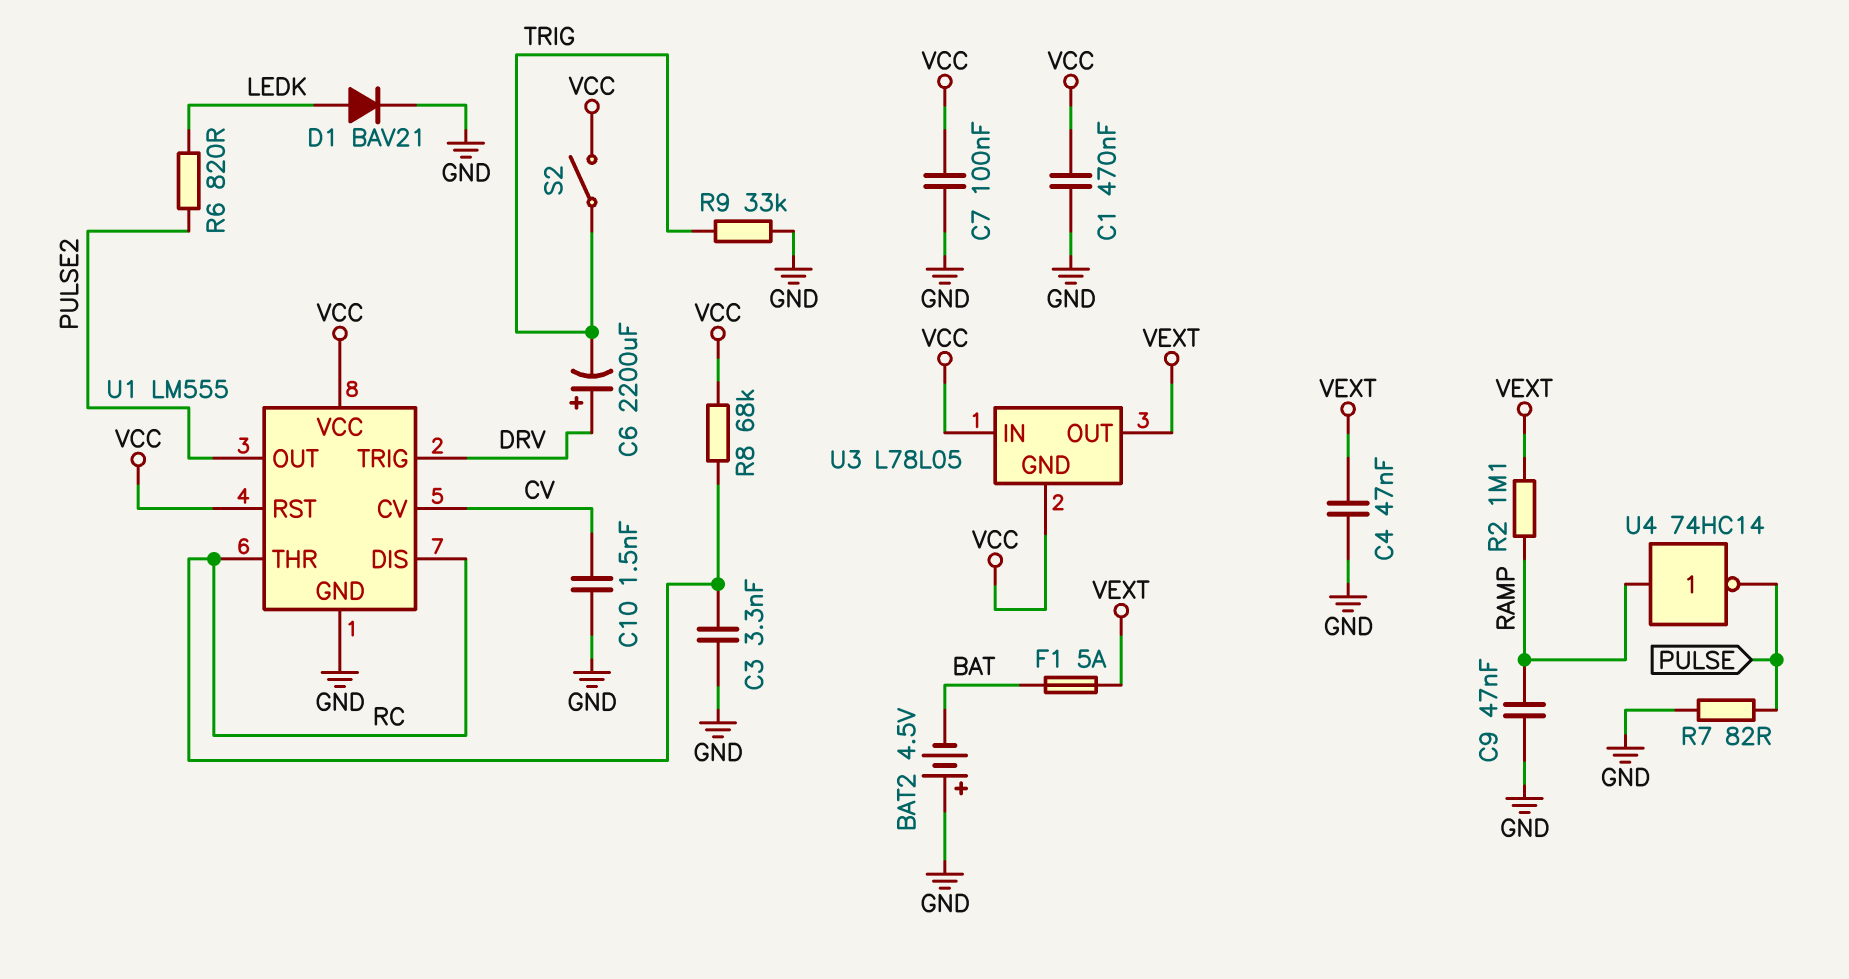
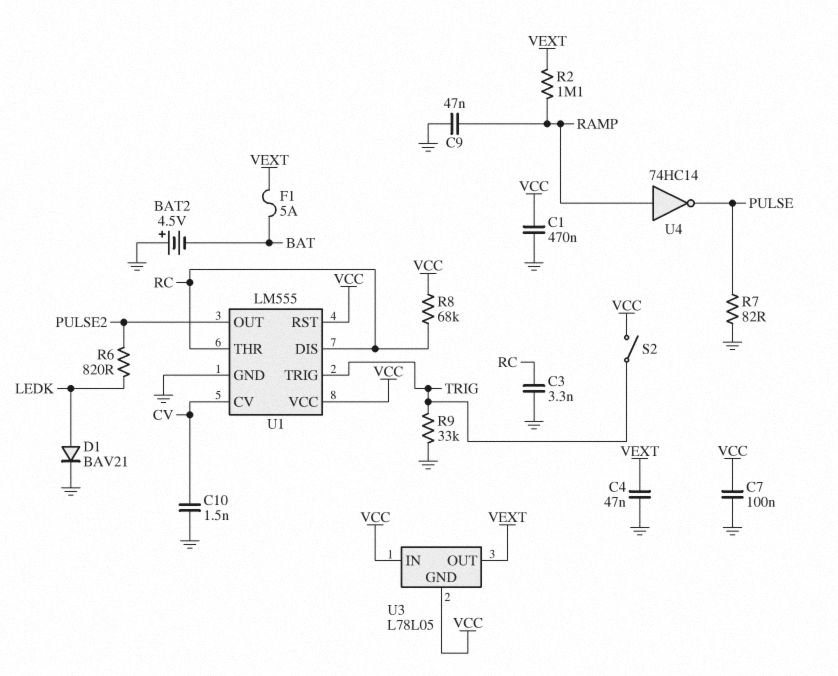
C6: 2200uF (plus DRV, minus TRIG) -> none
U1 pin TRIG: DRV -> TRIG

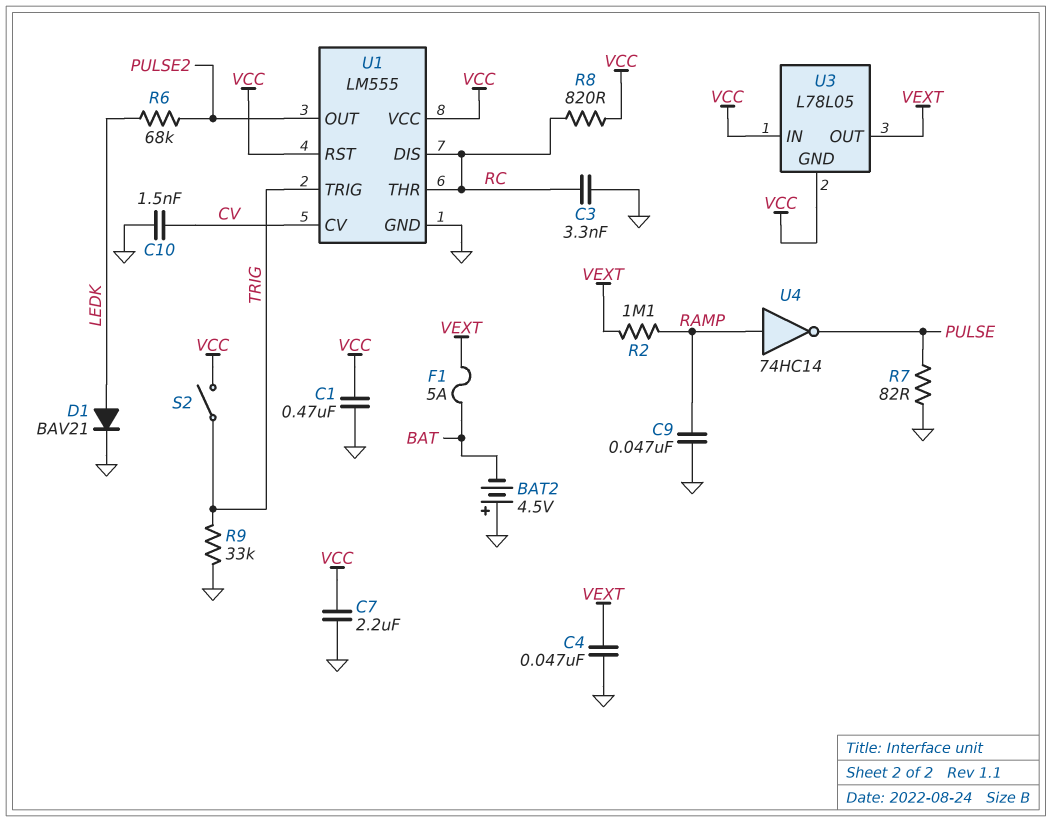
C7: 100nF (GND, VCC) -> 2.2uF (GND, VCC)
R6: 820 (LEDK, PULSE2) -> 68k (LEDK, PULSE2)
R8: 68k (RC, VCC) -> 820 (RC, VCC)

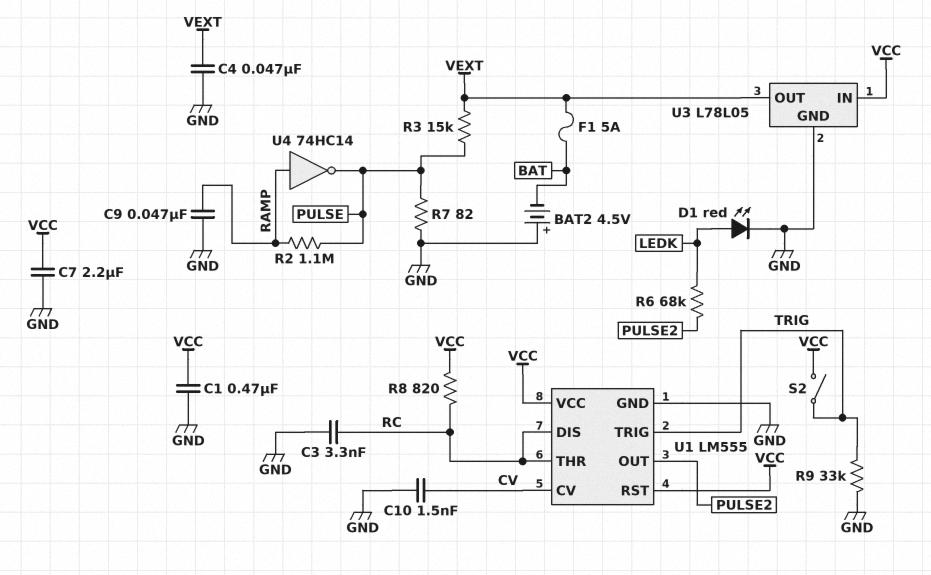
D1: diode BAV21 (A LEDK, K GND) -> LED red (A LEDK, K GND)
R2: 1.1M (RAMP, VEXT) -> 1.1M (PULSE, RAMP)
R3: none -> 15k (PULSE, VEXT)
U3 pin GND: VCC -> GND

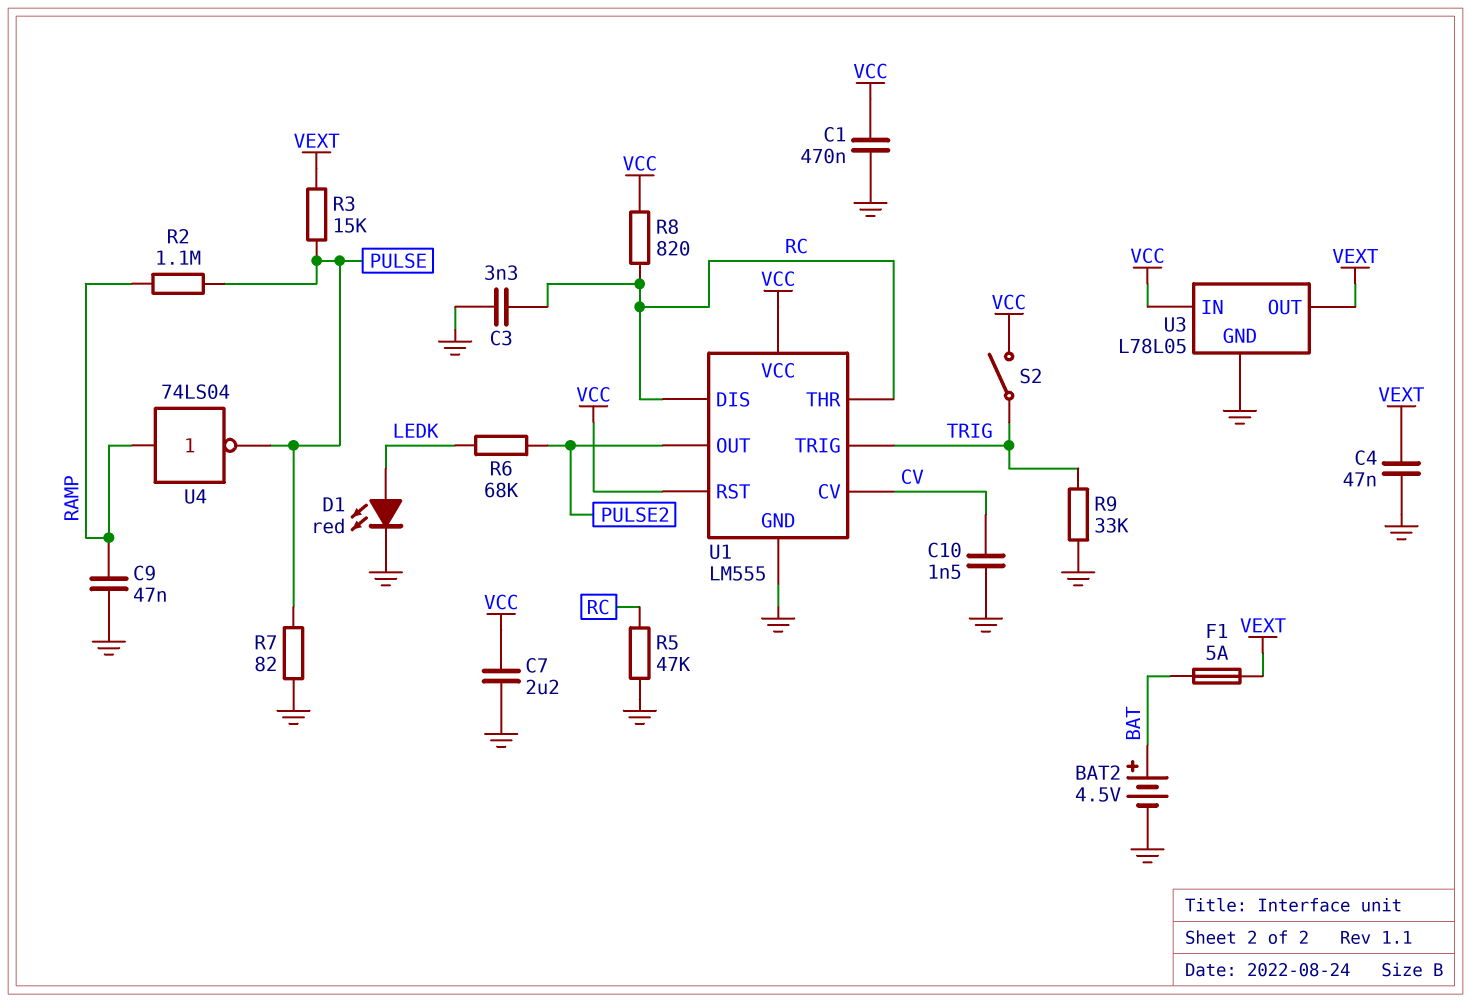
BAT2: 4.5V (plus GND, minus BAT) -> 4.5V (plus BAT, minus GND)
R5: none -> 47k (GND, RC)
U4: NOT 74HC14 (in RAMP, out PULSE) -> NOT 74LS04 (in RAMP, out PULSE)

